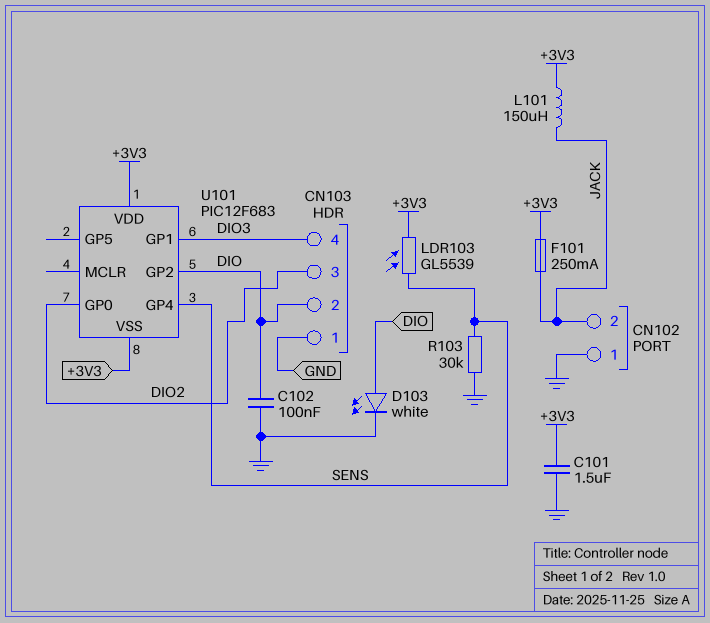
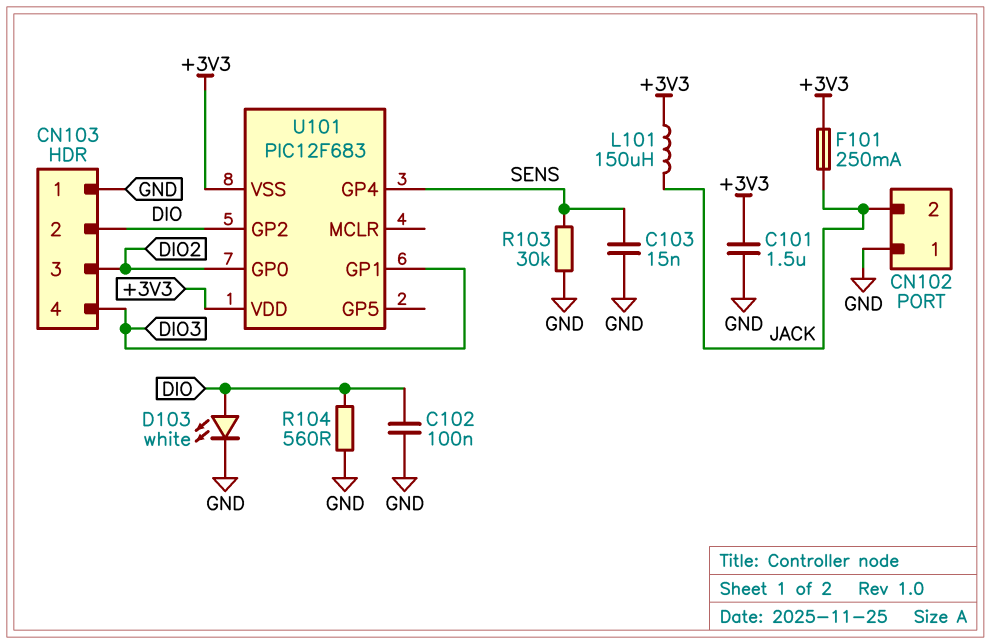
C103: none -> 15nF (GND, SENS)
LDR103: GL5539 (+3V3, SENS) -> none
R104: none -> 560 (DIO, GND)

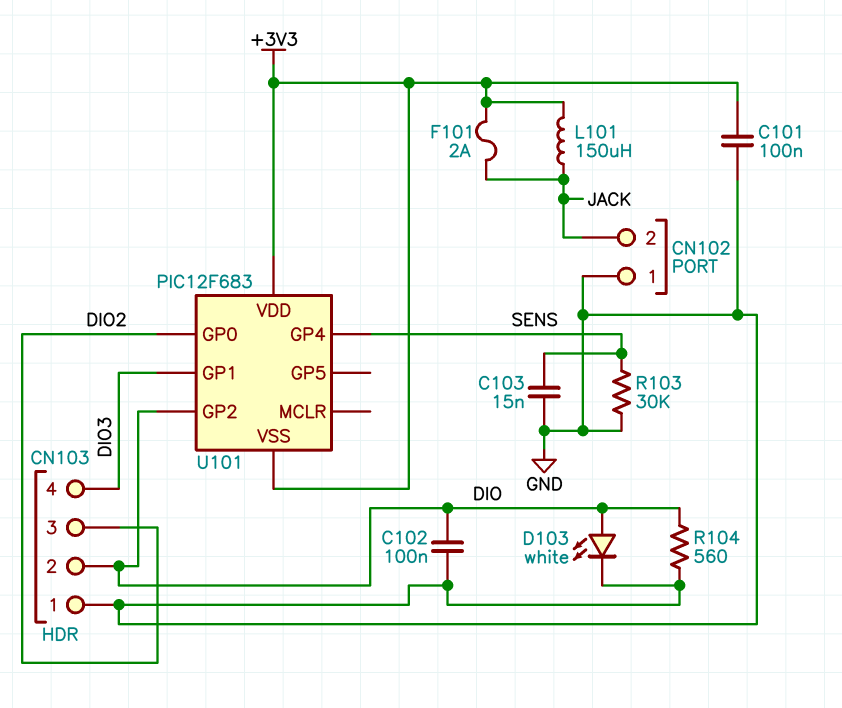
C101: 1.5uF (+3V3, GND) -> 100nF (+3V3, GND)
F101: 250mA (+3V3, JACK) -> 2A (+3V3, JACK)

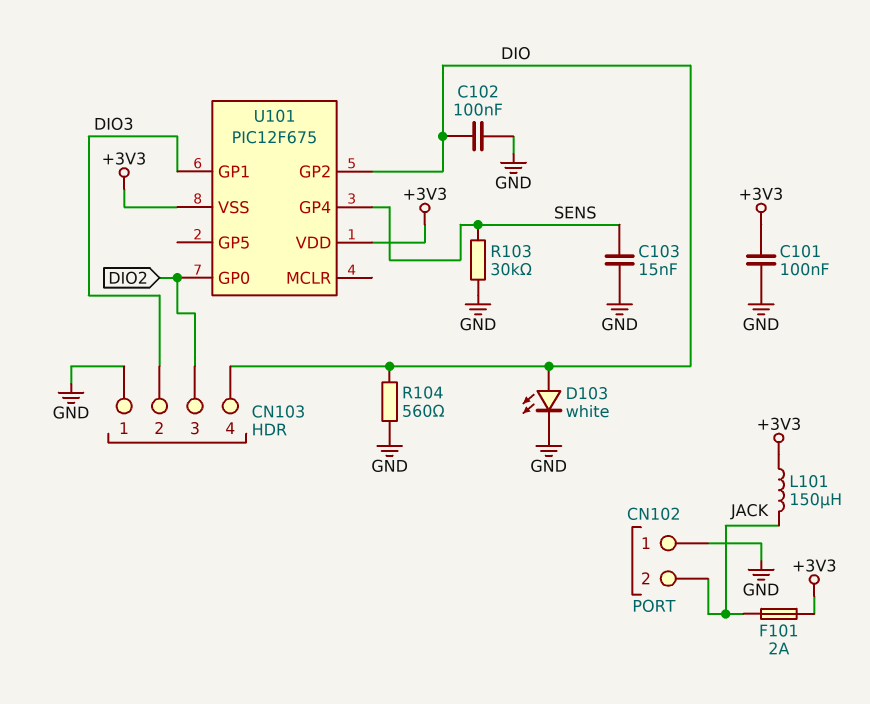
CN103 pin 2: DIO -> DIO3
CN103 pin 4: DIO3 -> DIO
U101: PIC12F683 -> PIC12F675

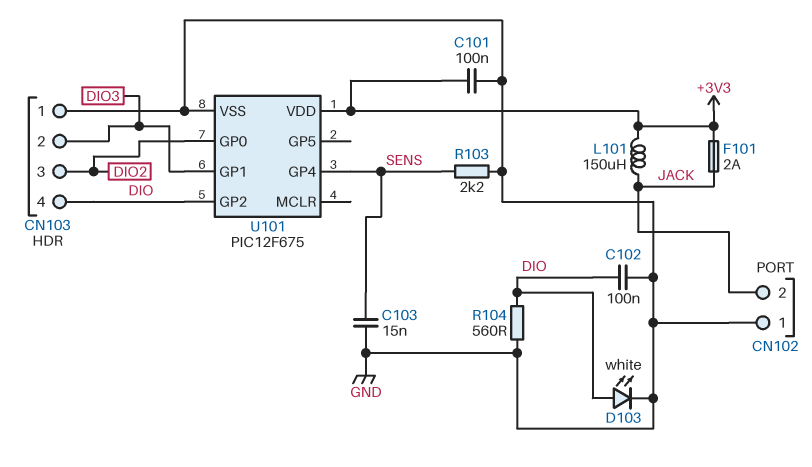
R103: 30k (GND, SENS) -> 2.2k (GND, SENS)
U101 pin VSS: +3V3 -> GND

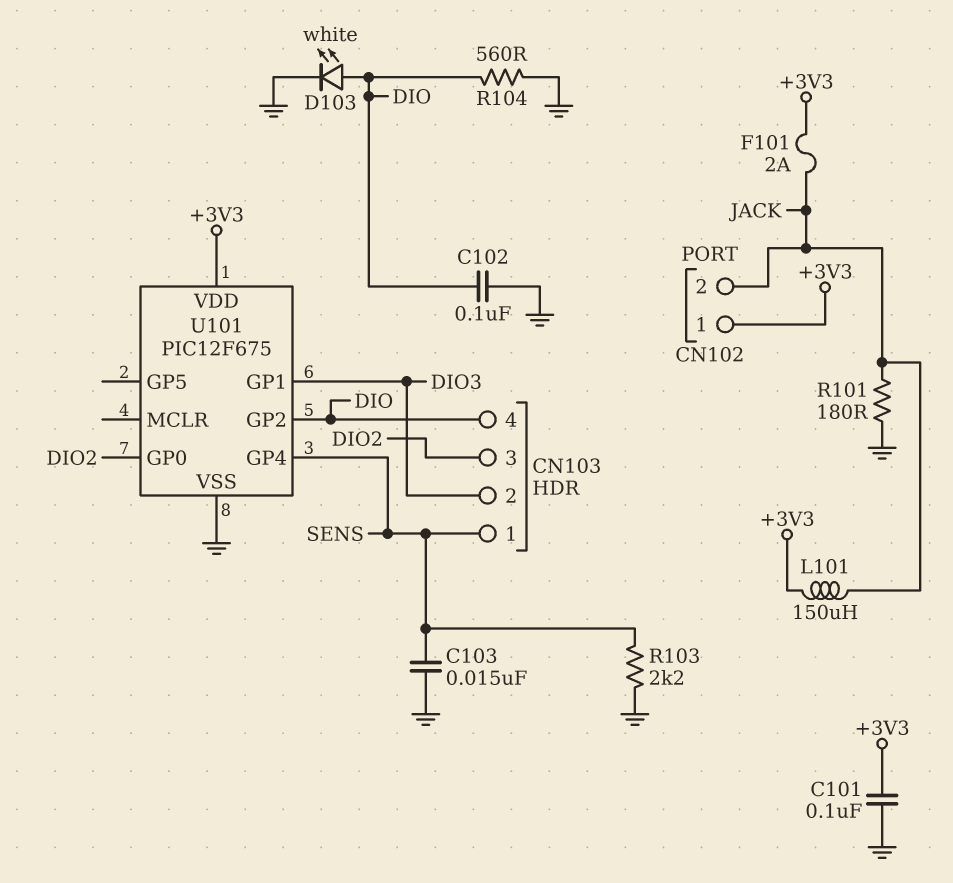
CN102 pin 1: GND -> +3V3
CN103 pin 1: GND -> SENS
R101: none -> 180 (GND, JACK)

